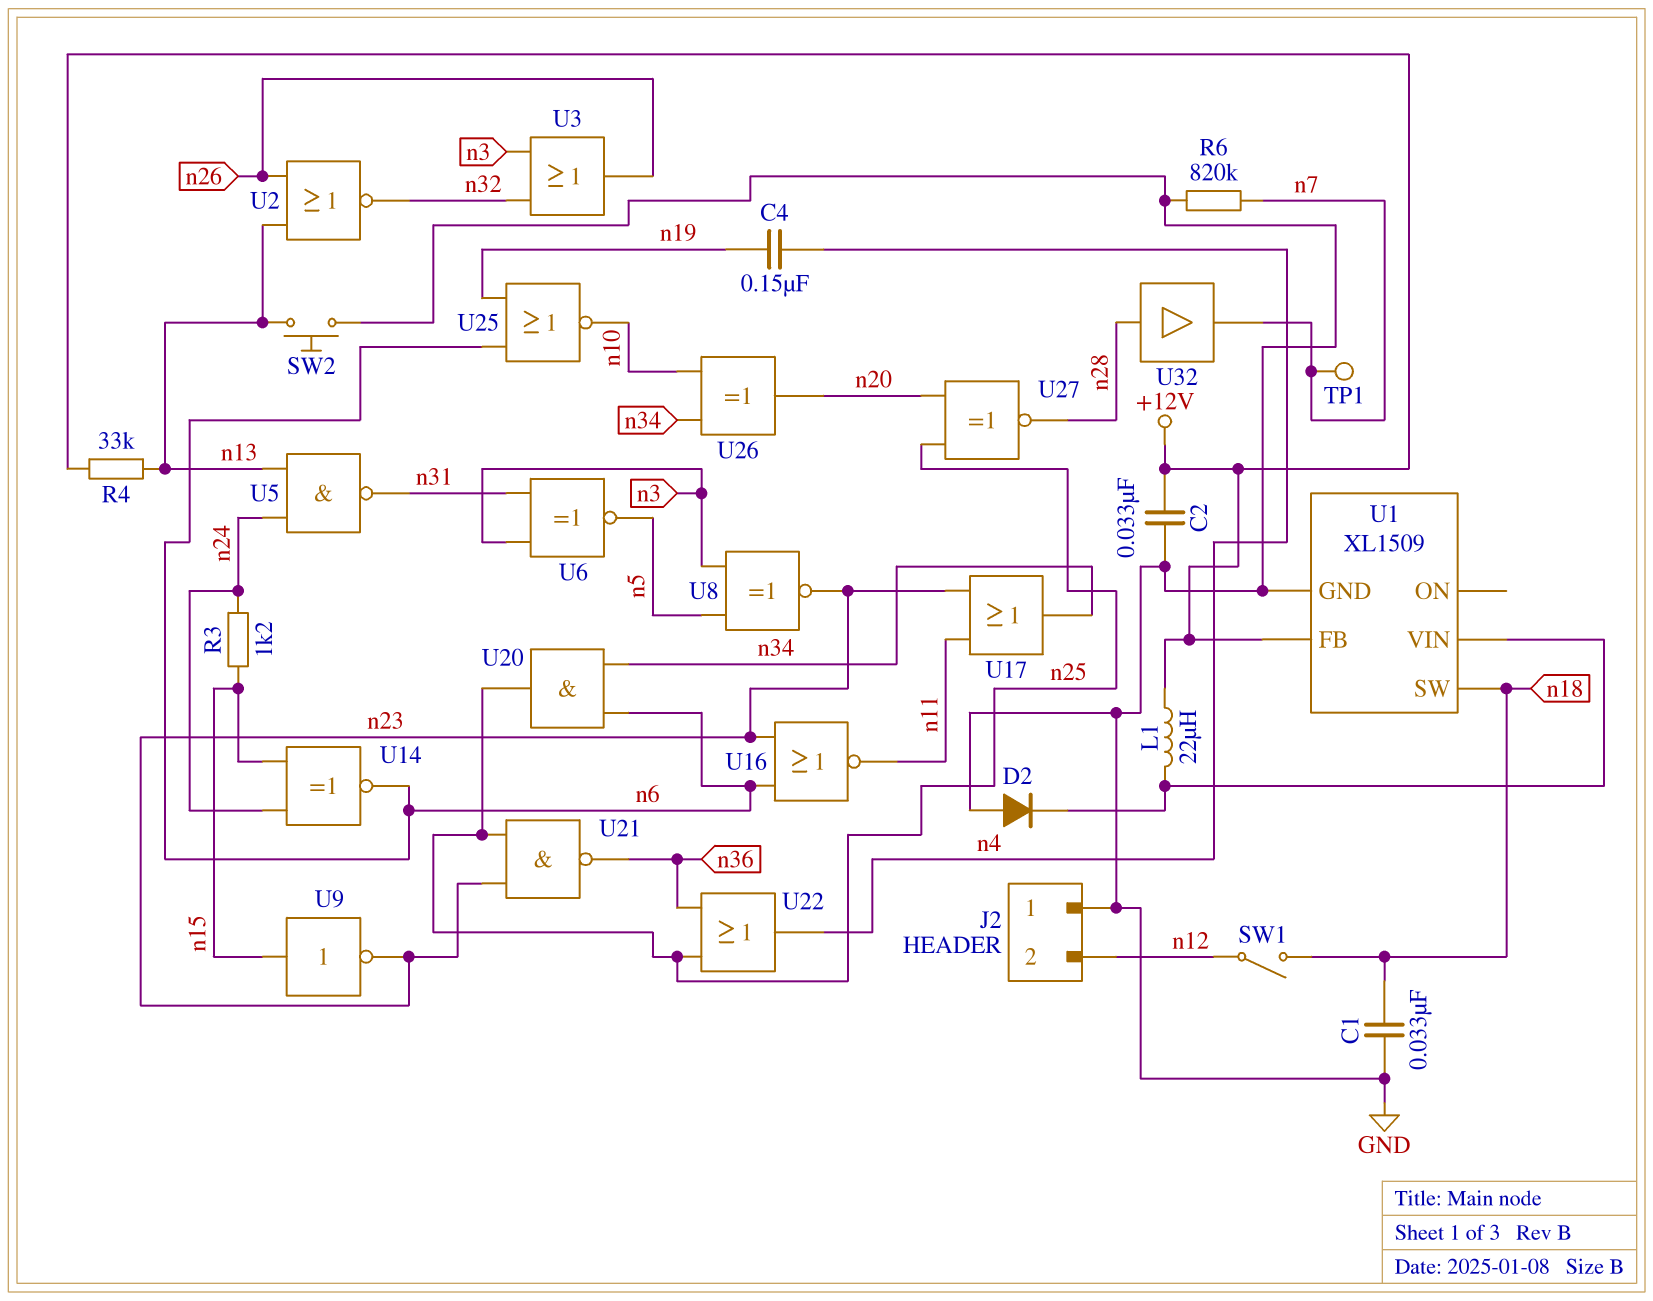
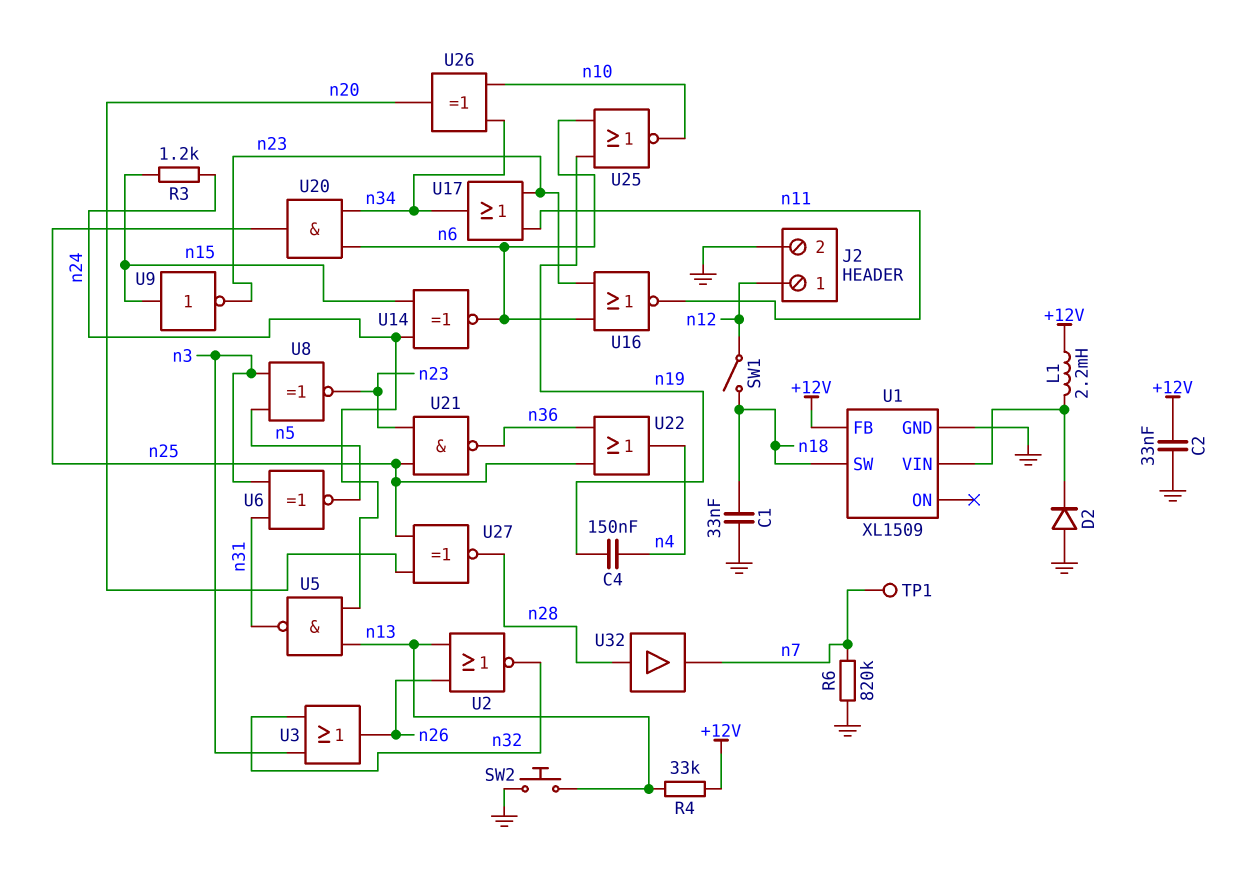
J2 pin 1: GND -> n12
J2 pin 2: n12 -> GND
L1: 22uH (+12V, U1/VIN) -> 2.2mH (+12V, U1/VIN)

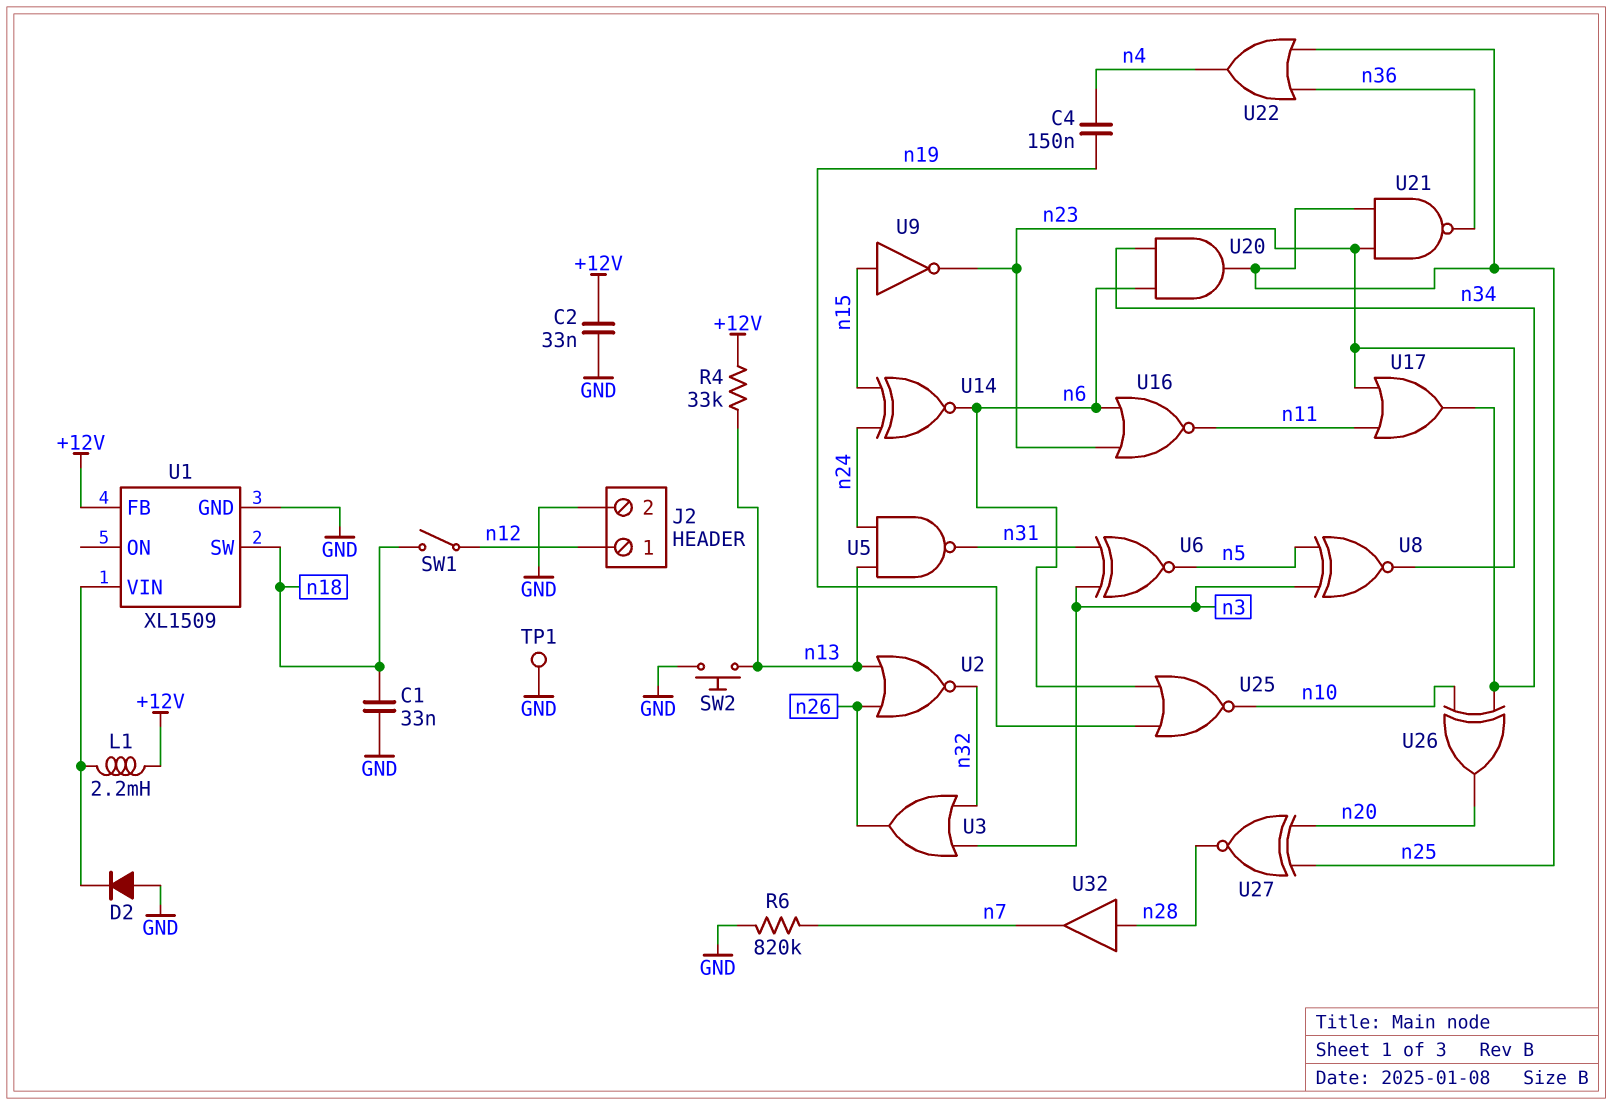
R3: 1.2k (n15, n24) -> none
TP1: test point (n7) -> test point (GND)

